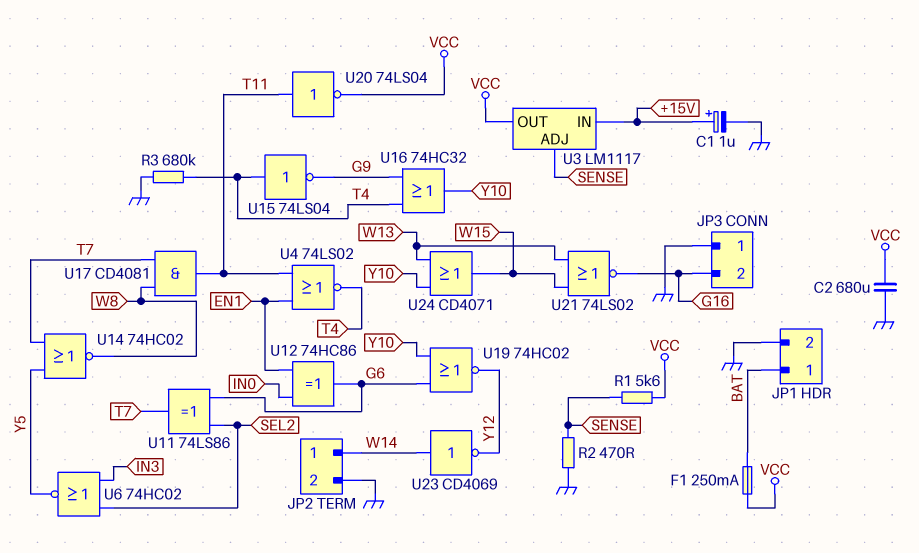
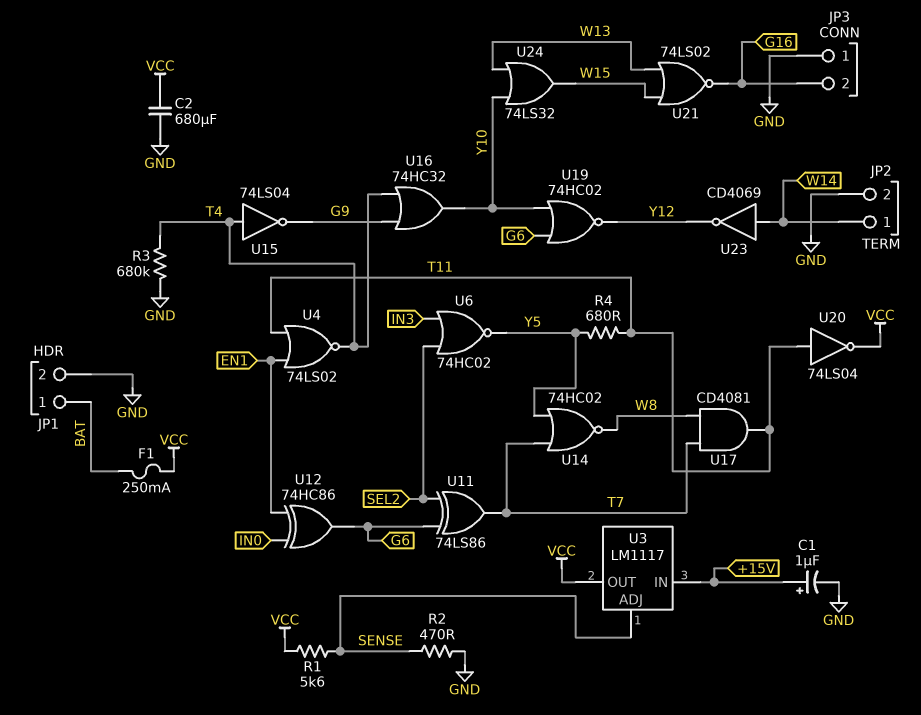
R4: none -> 680 (T11, Y5)
U24: OR CD4071 (in W13, in Y10, out W15) -> OR 74LS32 (in W13, in Y10, out W15)

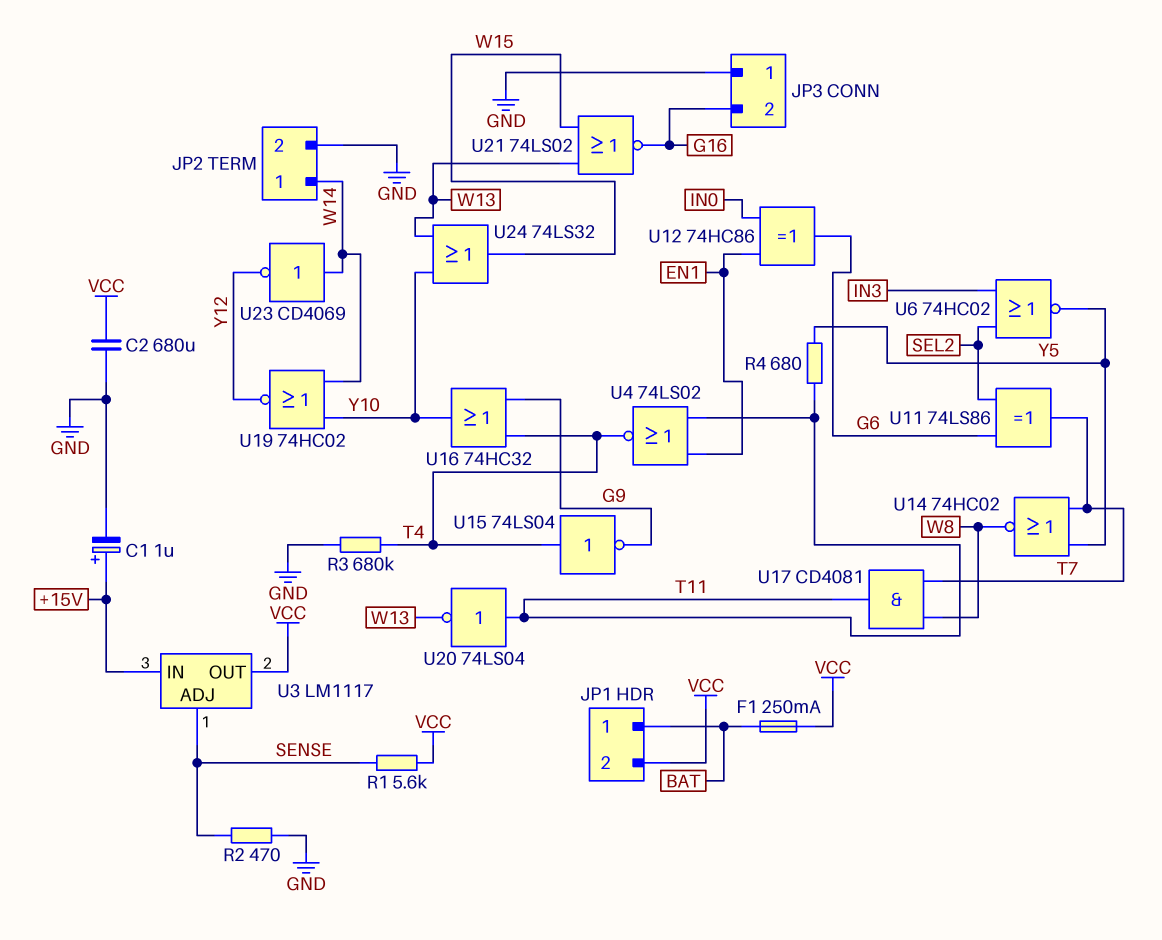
JP1 pin 2: GND -> VCC
U19: NOR 74HC02 (in G6, in Y10, out Y12) -> NOR 74HC02 (in W14, in Y10, out Y12)
U20: NOT 74LS04 (in T11, out VCC) -> NOT 74LS04 (in T11, out W13)

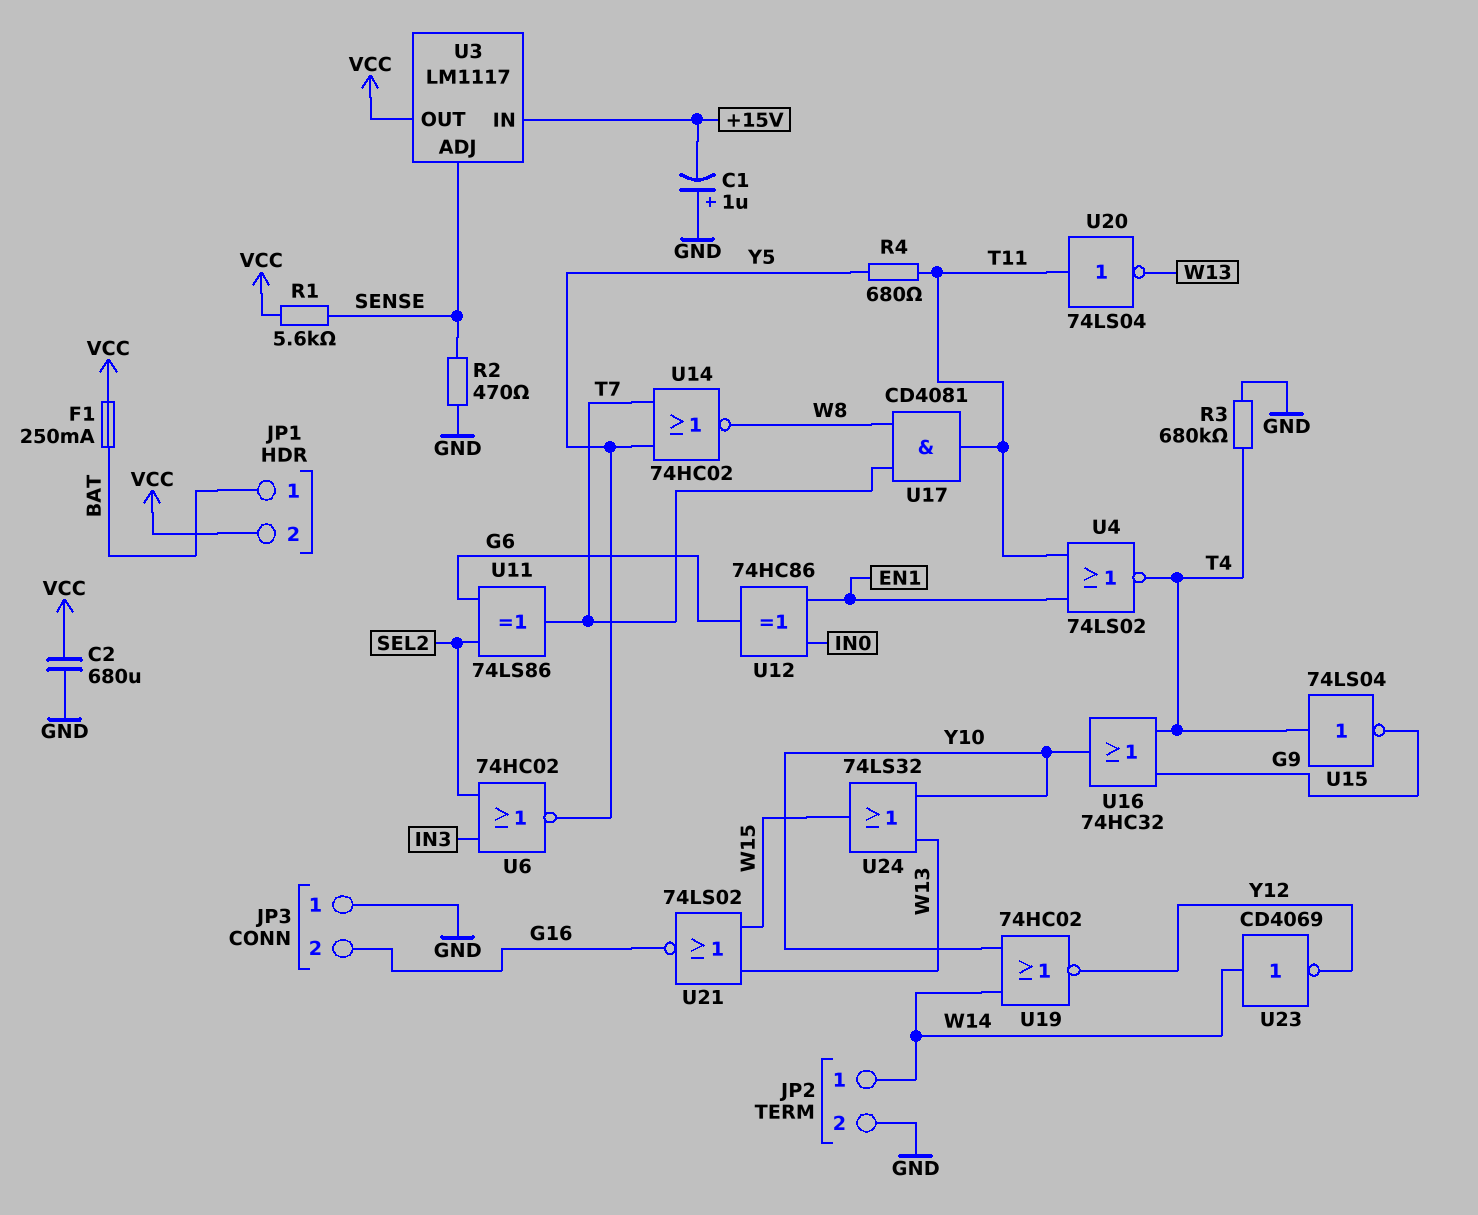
C1: 1uF (plus +15V, minus GND) -> 1uF (plus GND, minus +15V)

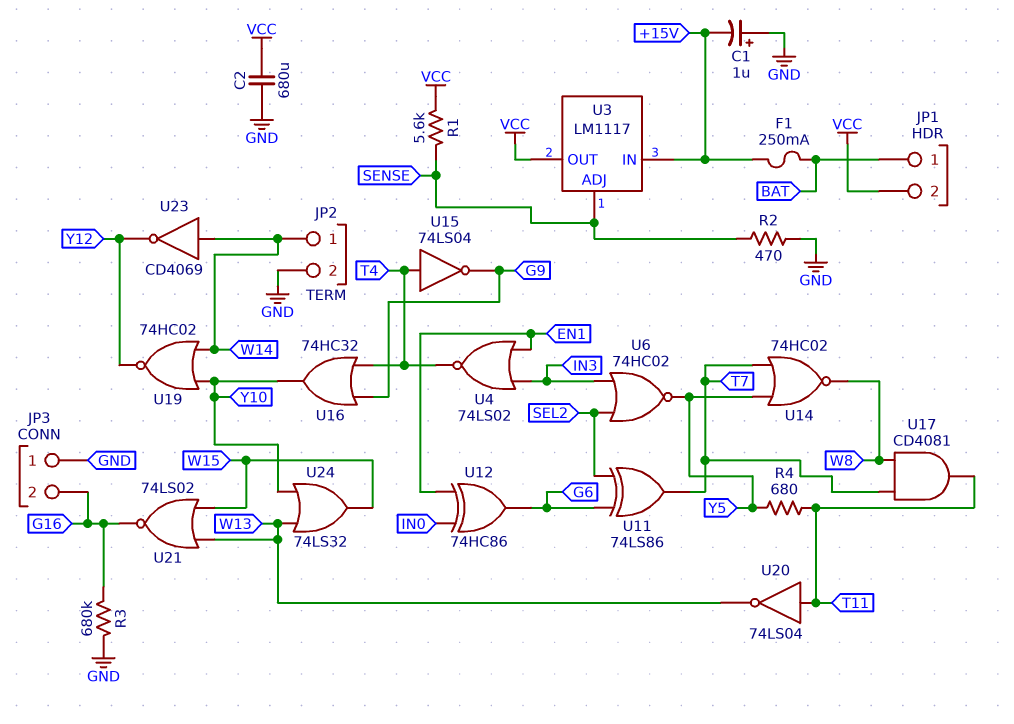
F1: 250mA (BAT, VCC) -> 250mA (+15V, BAT)
R3: 680k (GND, T4) -> 680k (G16, GND)
U4: NOR 74LS02 (in EN1, in T11, out T4) -> NOR 74LS02 (in EN1, in IN3, out T4)

